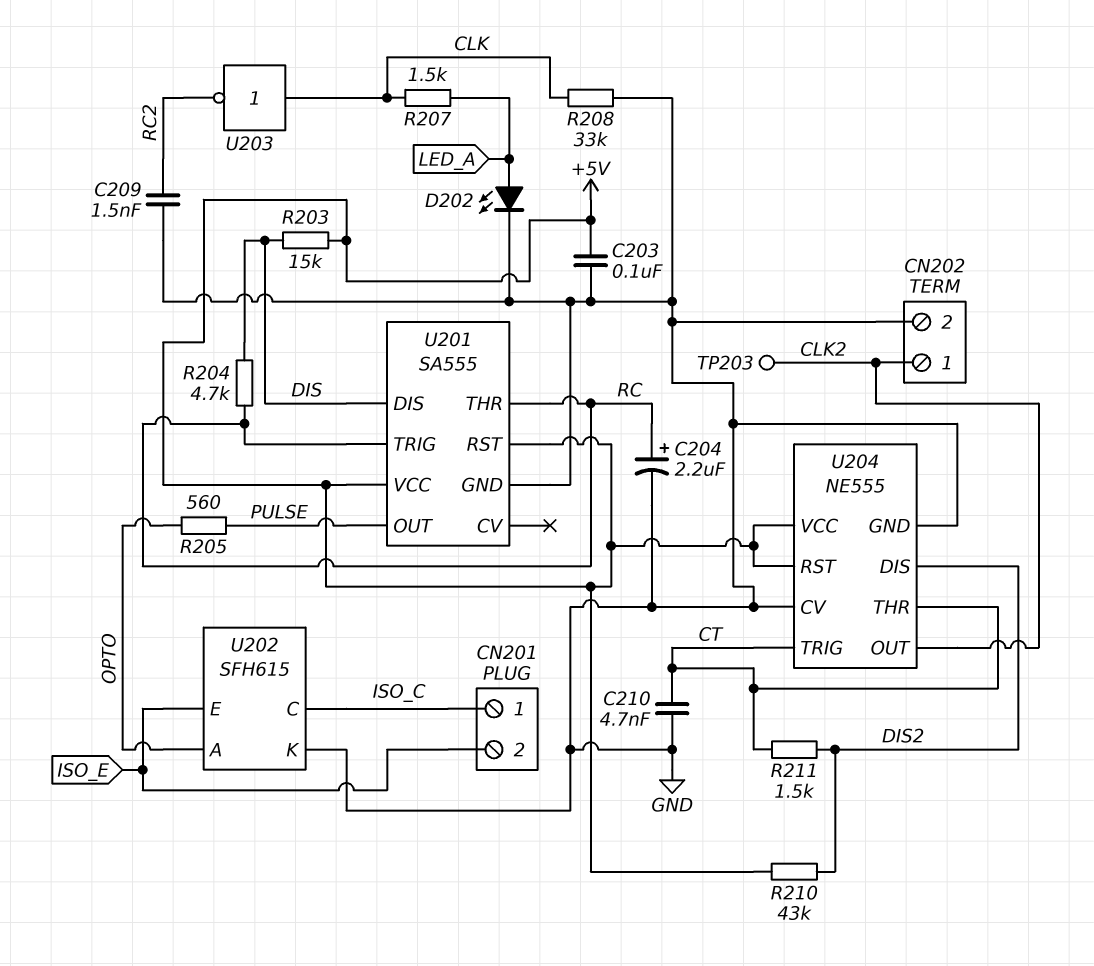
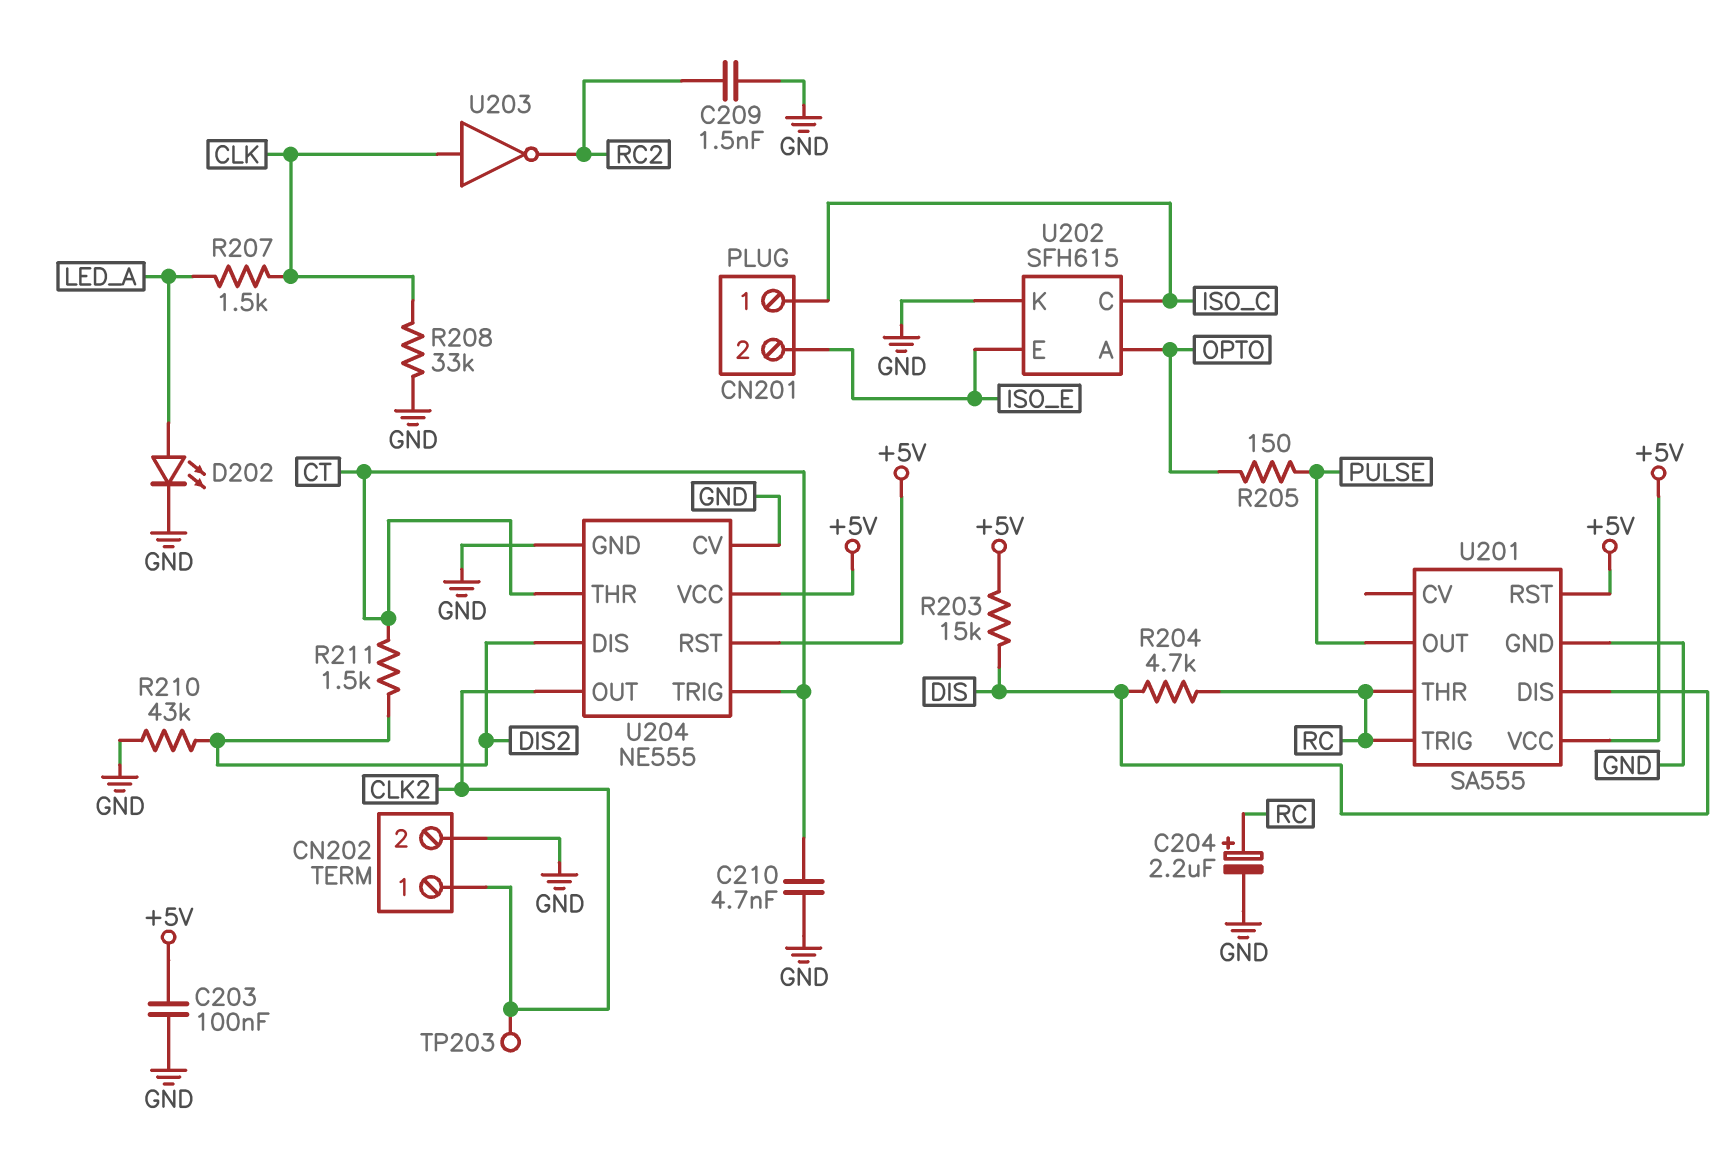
R205: 560 (OPTO, PULSE) -> 150 (OPTO, PULSE)
R210: 43k (+5V, DIS2) -> 43k (DIS2, GND)

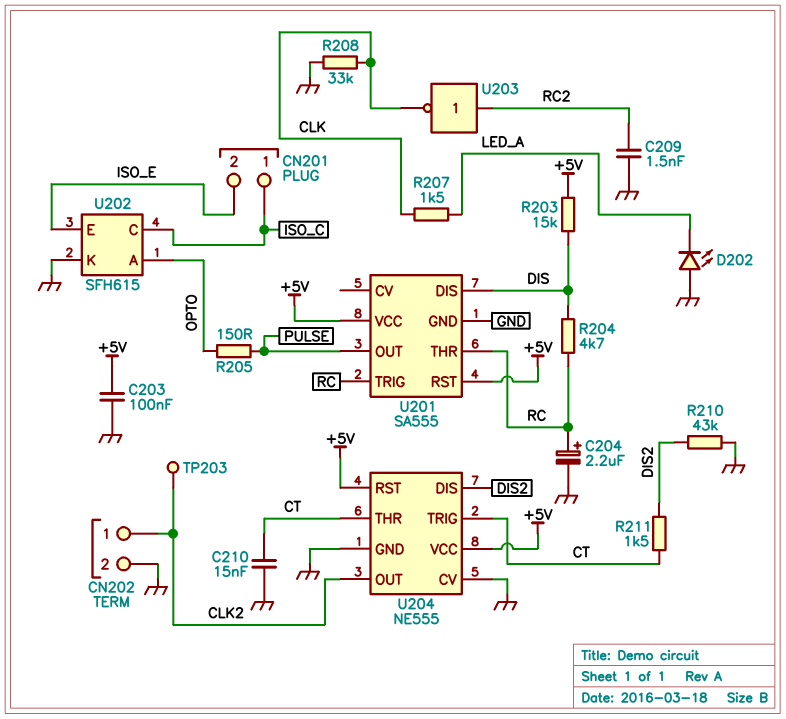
C210: 4.7nF (CT, GND) -> 15nF (CT, GND)
D202: LED (A LED_A, K GND) -> LED (A GND, K LED_A)
U203: NOT (in CLK, out RC2) -> NOT (in RC2, out CLK)

